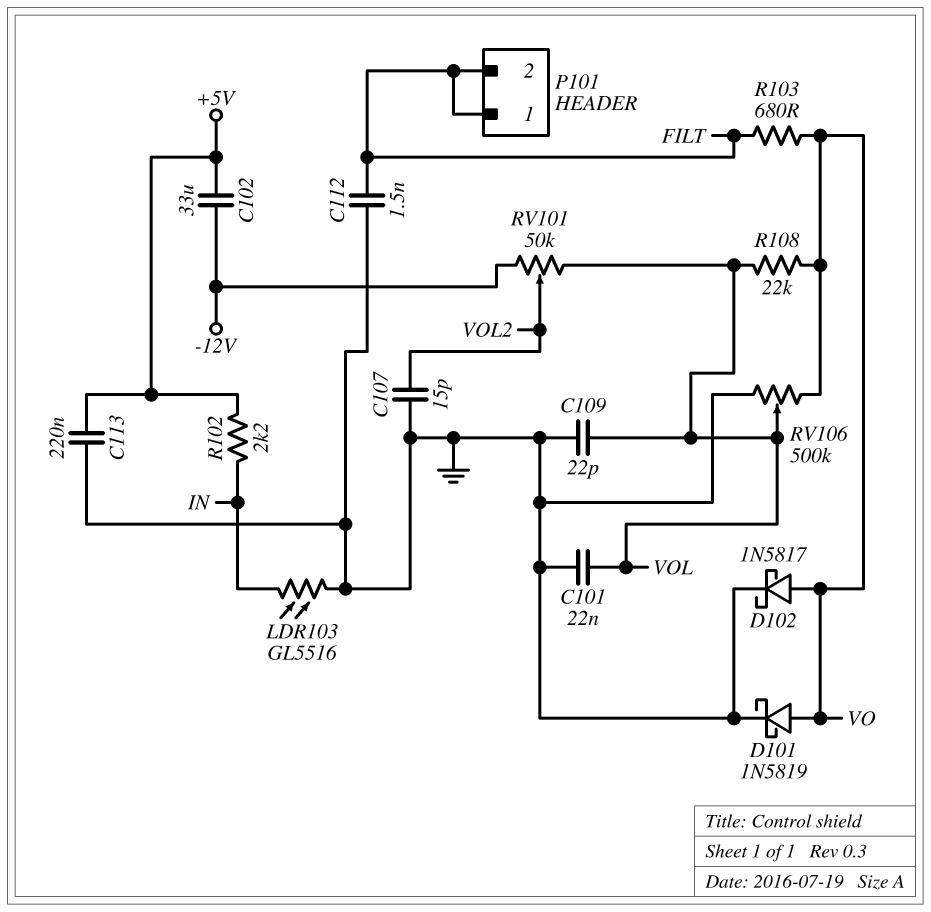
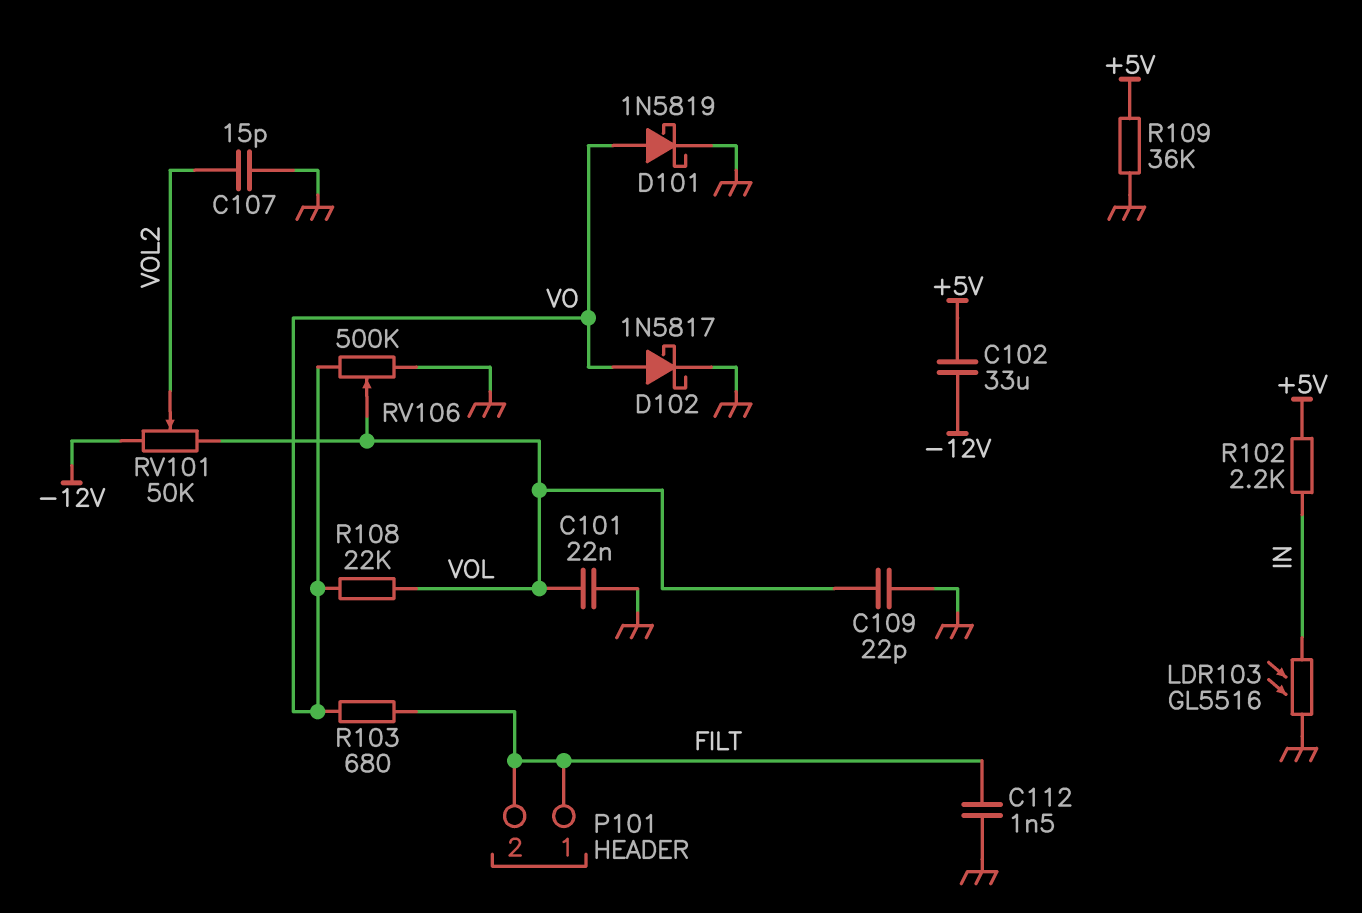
C113: 220nF (+5V, GND) -> none
R109: none -> 36k (+5V, GND)

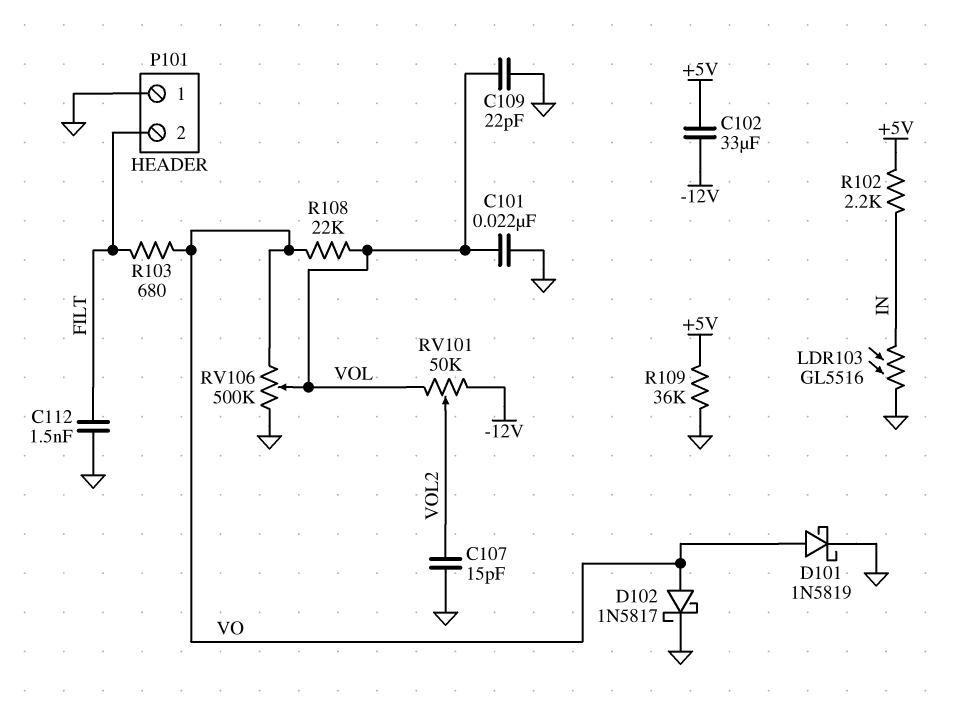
P101 pin 1: FILT -> GND

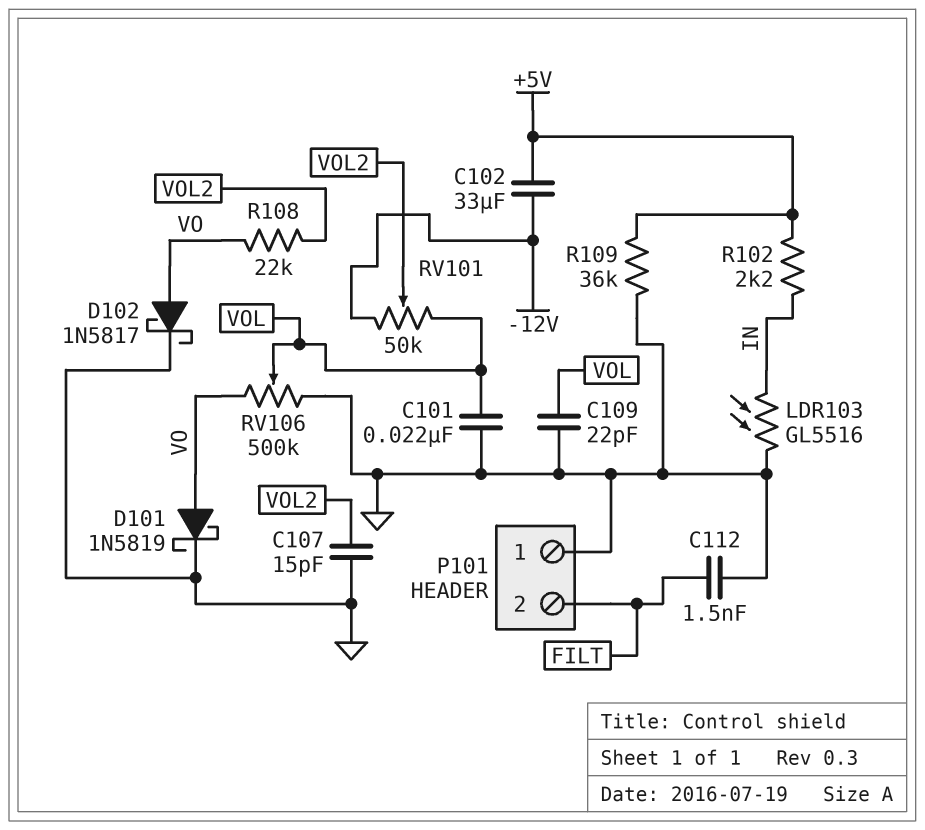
R103: 680 (FILT, VO) -> none
R108: 22k (VO, VOL) -> 22k (VO, VOL2)

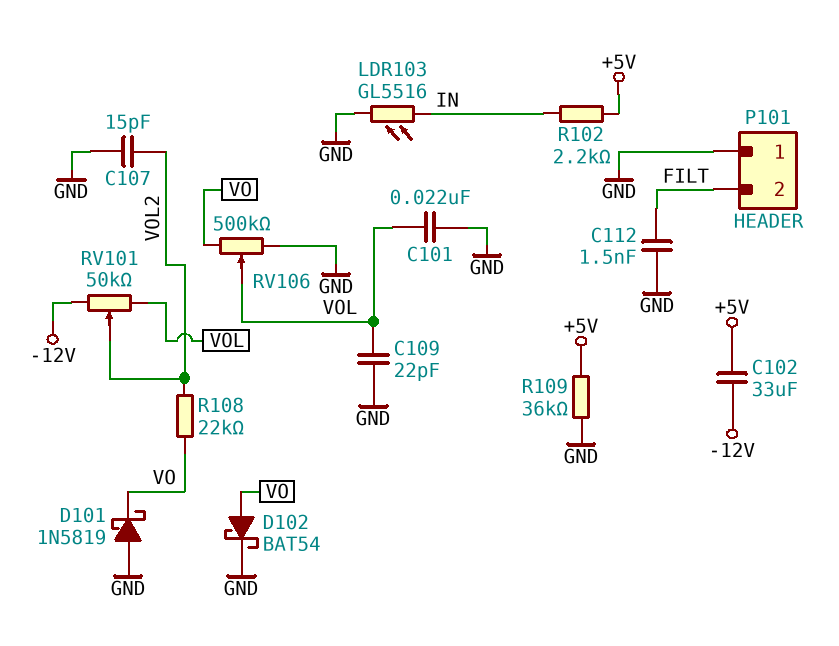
D101: schottky 1N5819 (A VO, K GND) -> schottky 1N5819 (A GND, K VO)
D102: schottky 1N5817 (A VO, K GND) -> schottky BAT54 (A VO, K GND)

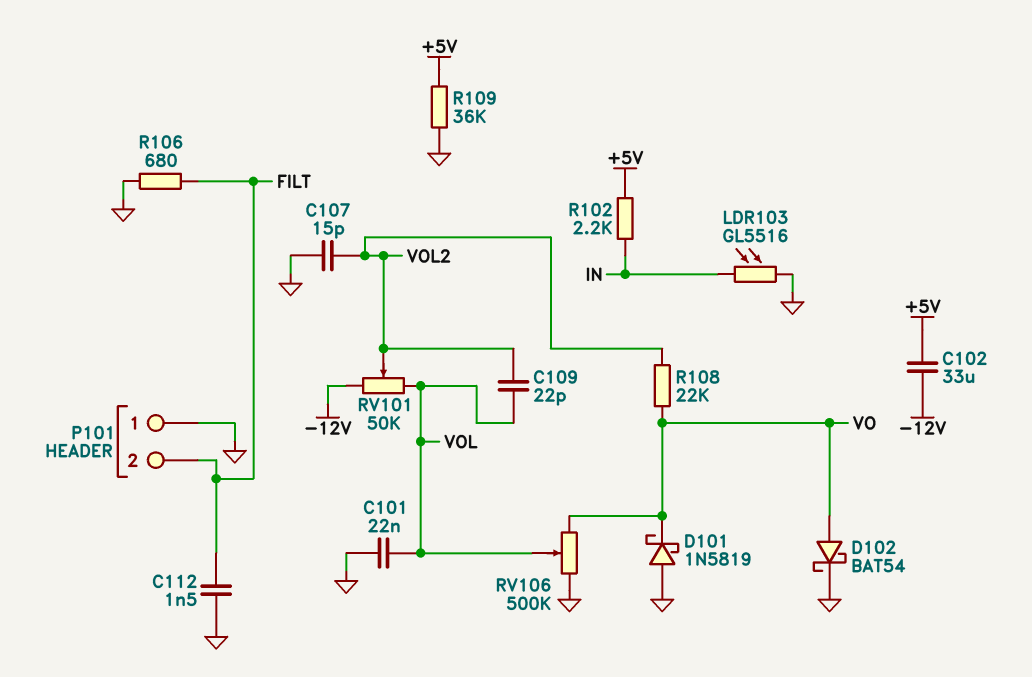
C109: 22pF (GND, VOL) -> 22pF (VOL, VOL2)
R106: none -> 680 (FILT, GND)

